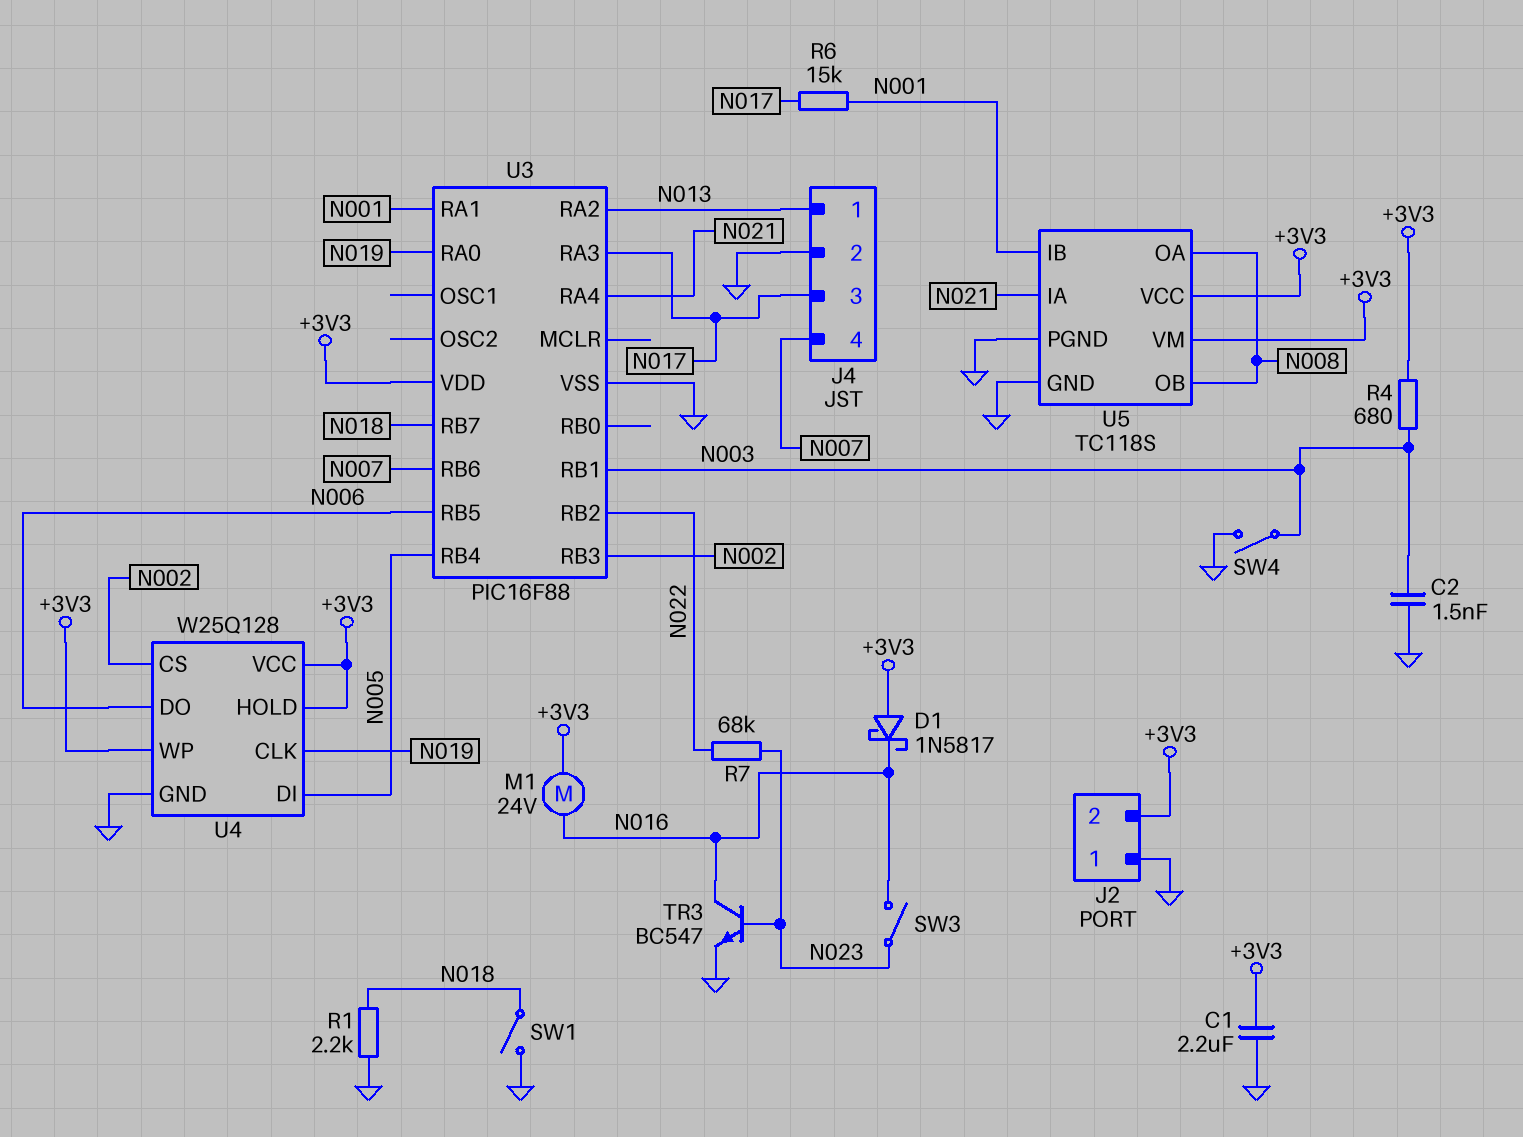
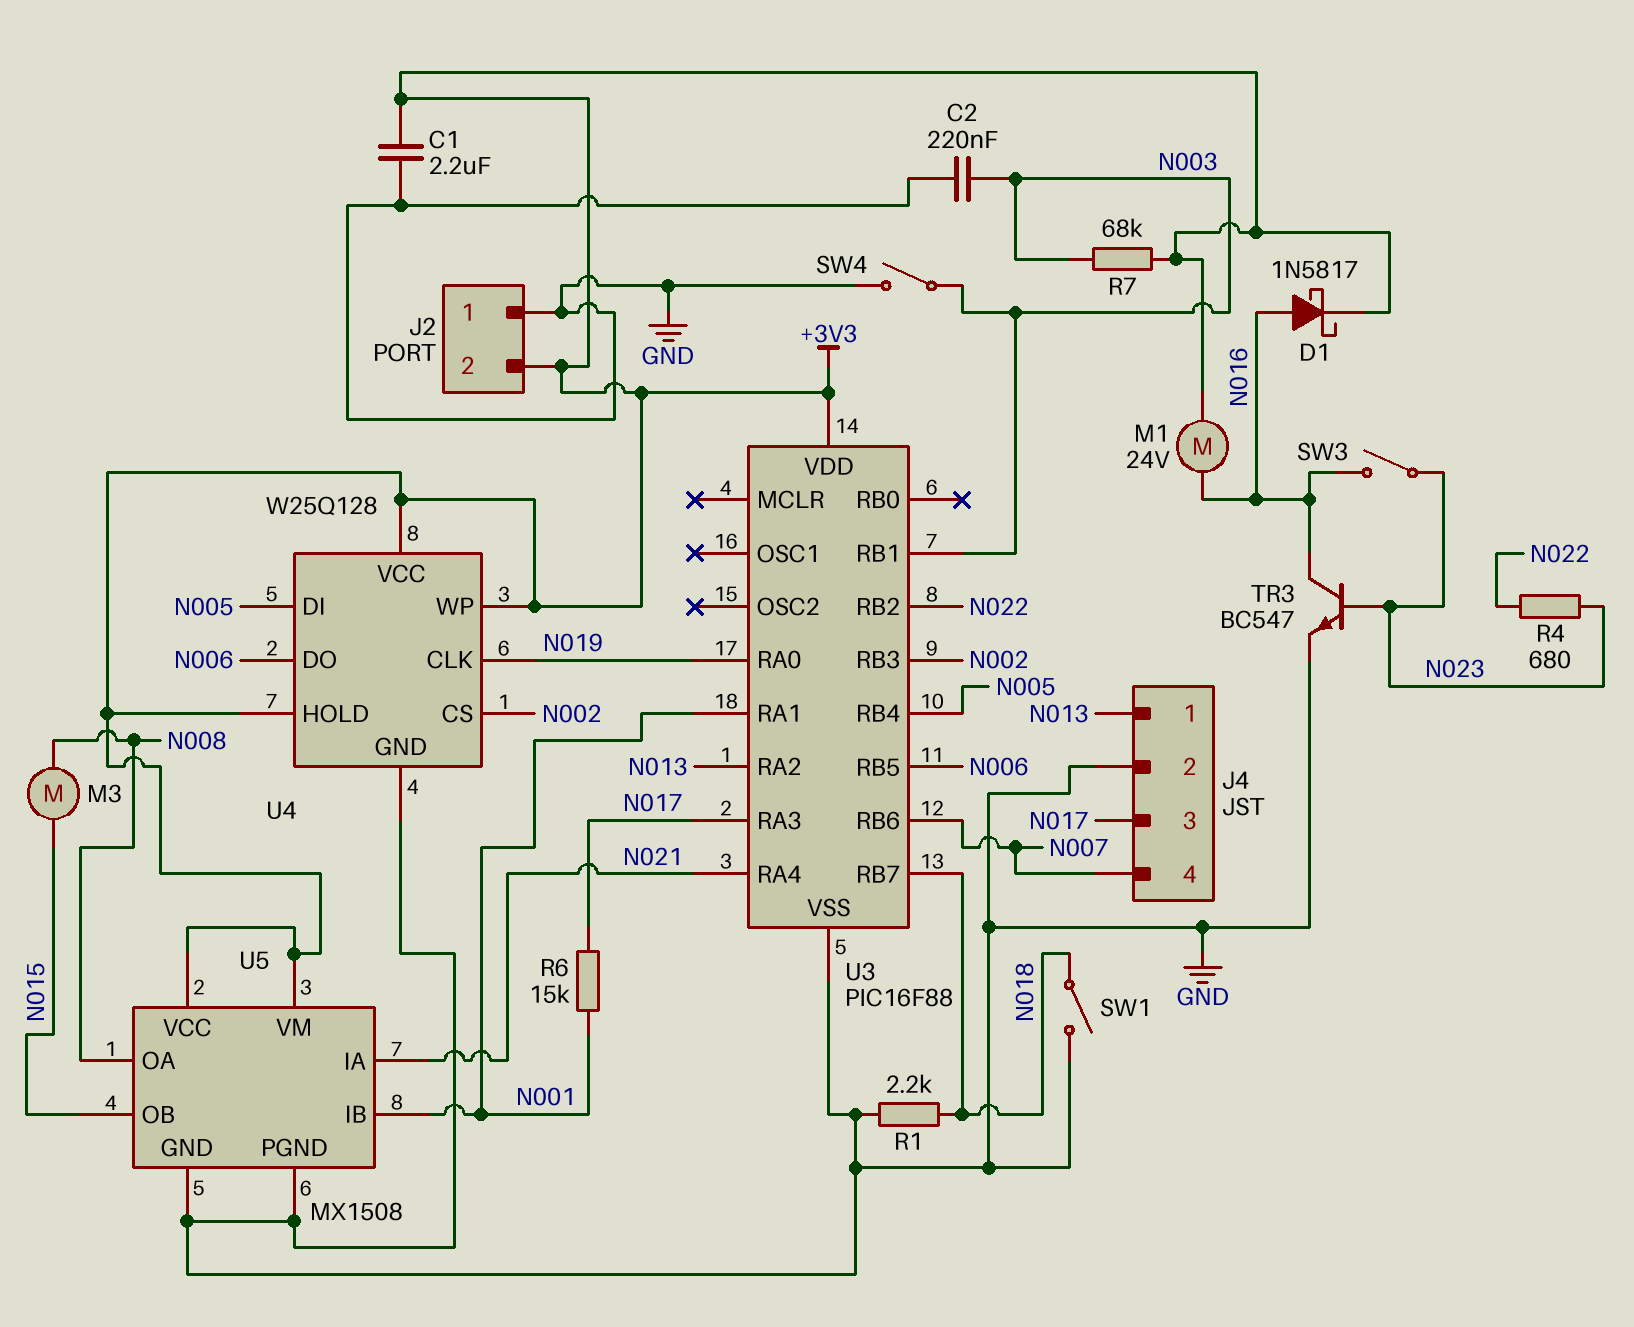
C2: 1.5nF (GND, N003) -> 220nF (GND, N003)
D1: schottky 1N5817 (A +3V3, K N016) -> schottky 1N5817 (A N016, K +3V3)
M3: none -> motor (N008, N015)
R4: 680 (+3V3, N003) -> 680 (N022, N023)
R7: 68k (N022, N023) -> 68k (+3V3, N003)
U5: TC118S -> MX1508
U5 pin OB: N008 -> N015

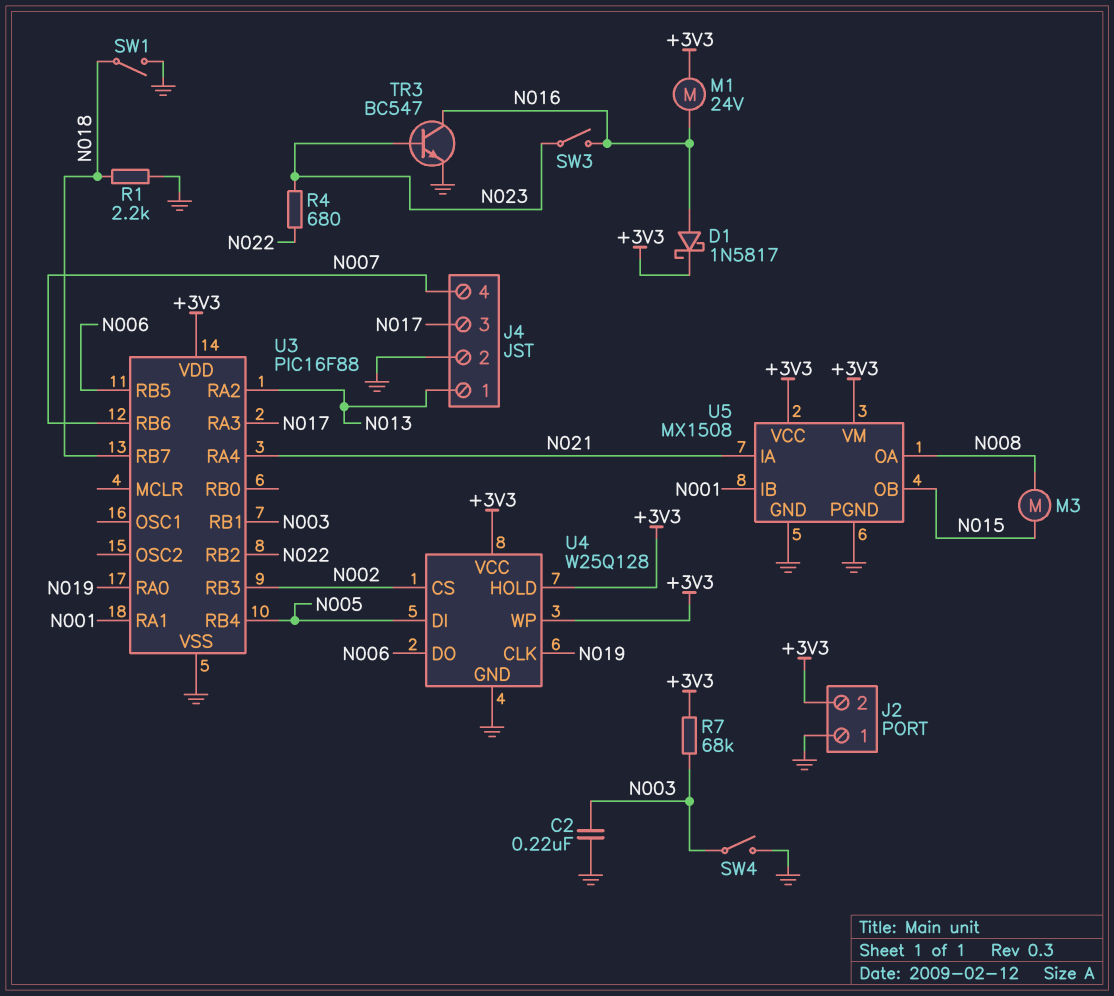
C1: 2.2uF (+3V3, GND) -> none
R6: 15k (N001, N017) -> none

